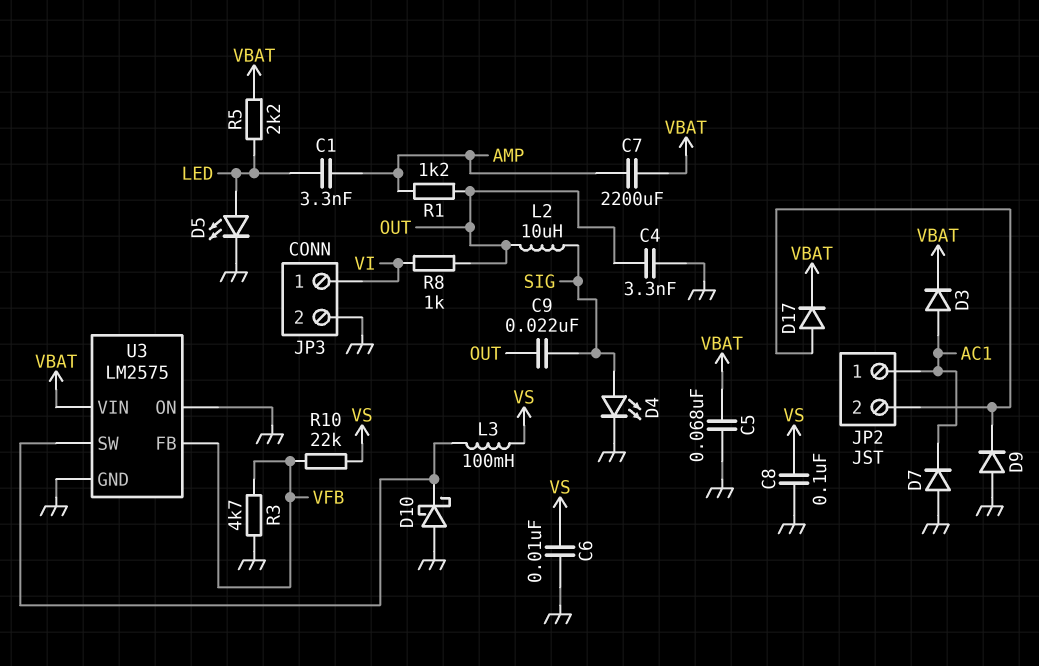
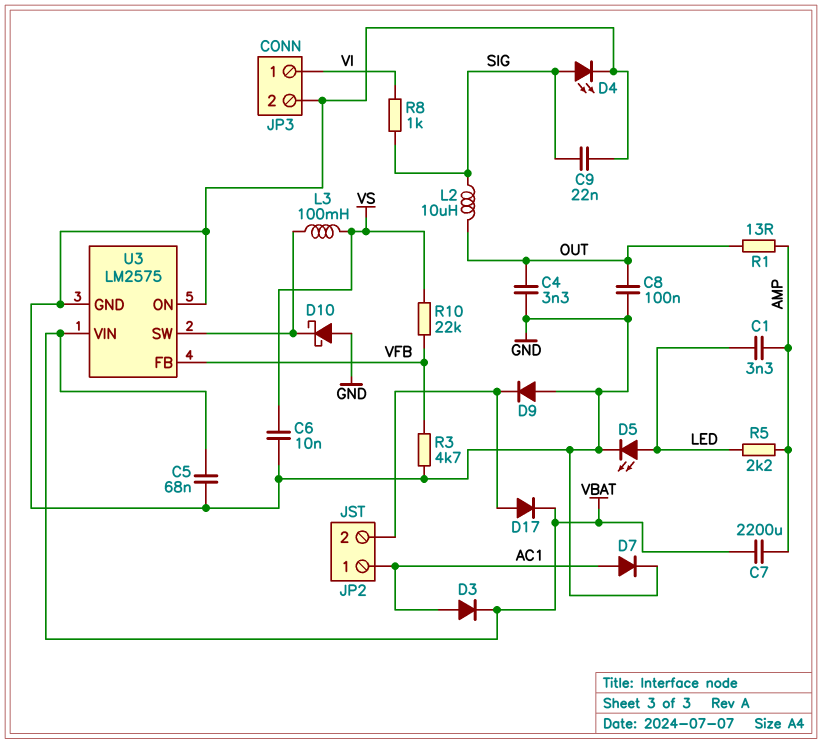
C8: 100nF (GND, VS) -> 100nF (GND, OUT)
C9: 22nF (OUT, SIG) -> 22nF (GND, SIG)
D7: diode (A GND, K AC1) -> diode (A AC1, K GND)
R1: 1.2k (AMP, OUT) -> 13 (AMP, OUT)
R5: 2.2k (LED, VBAT) -> 2.2k (AMP, LED)
R8: 1k (OUT, VI) -> 1k (SIG, VI)

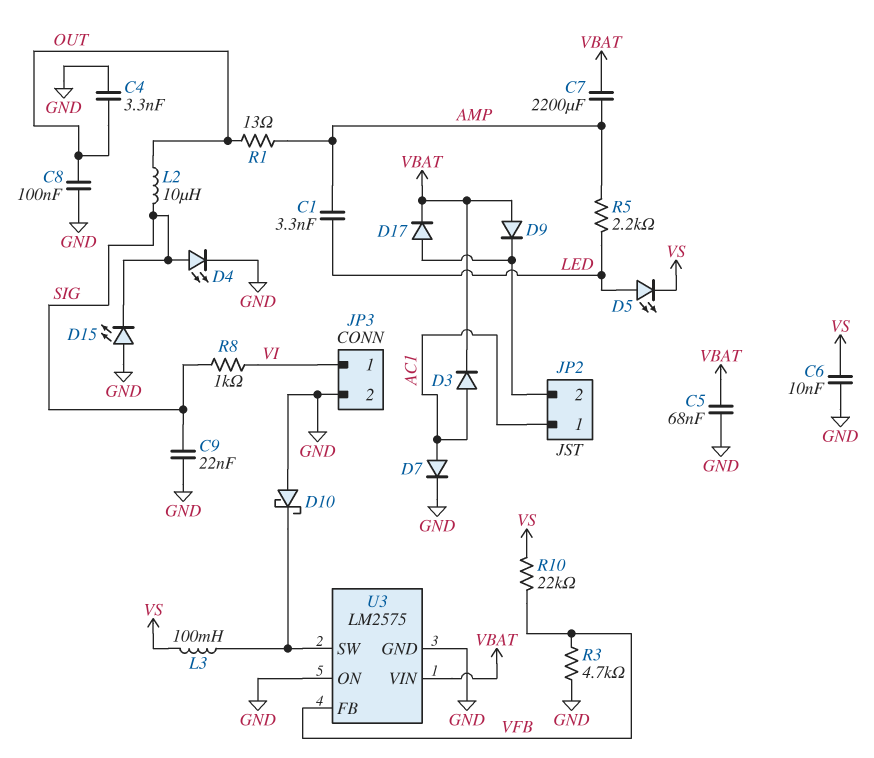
D5: LED (A LED, K GND) -> LED (A LED, K VS)
D9: diode (A GND, K JP2/2) -> diode (A VBAT, K JP2/2)
D15: none -> LED (A GND, K SIG)

